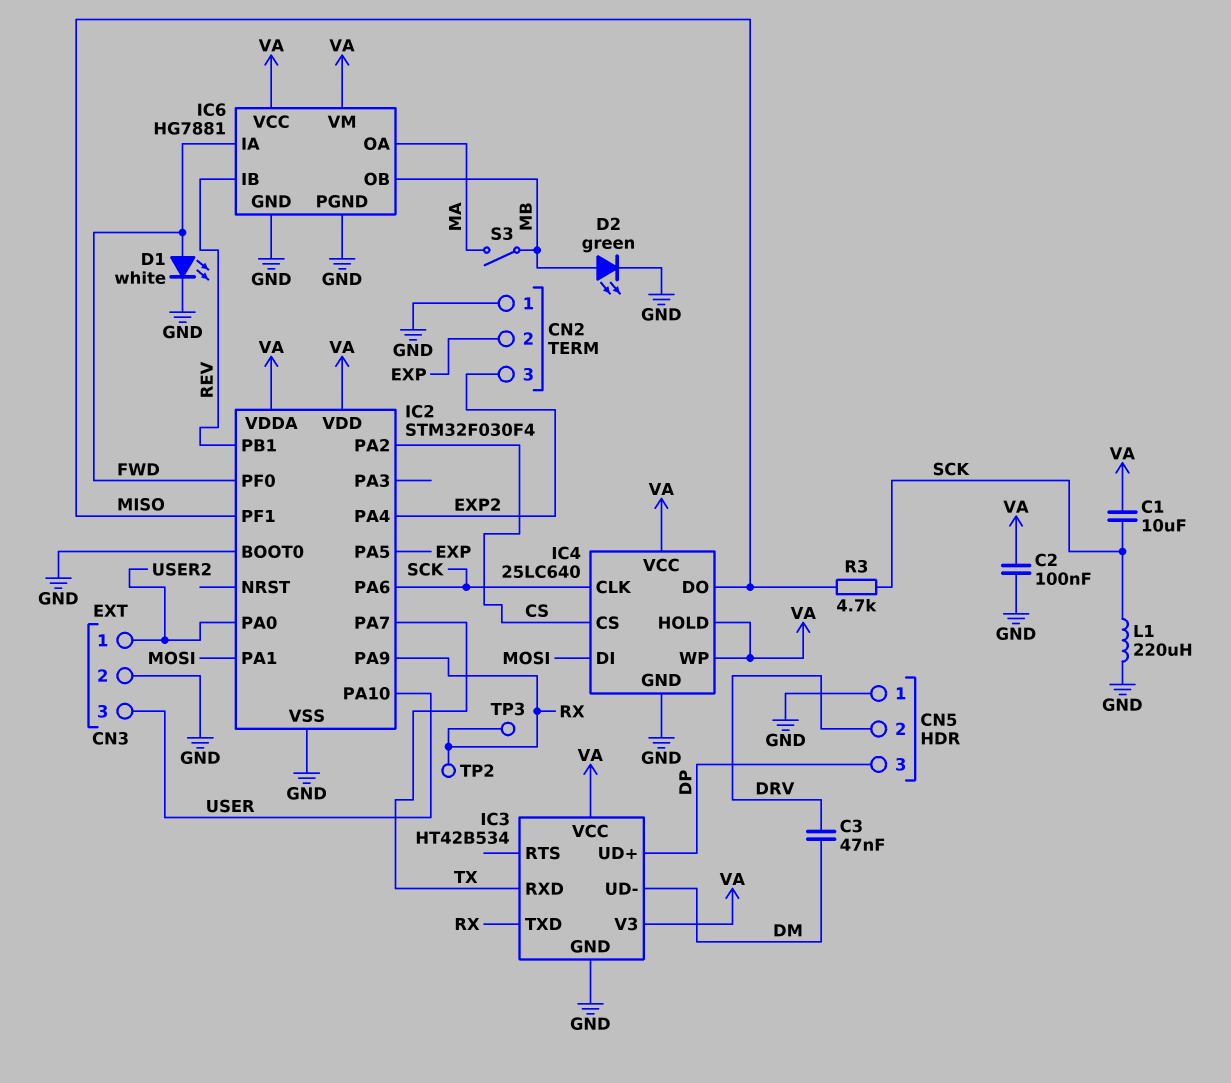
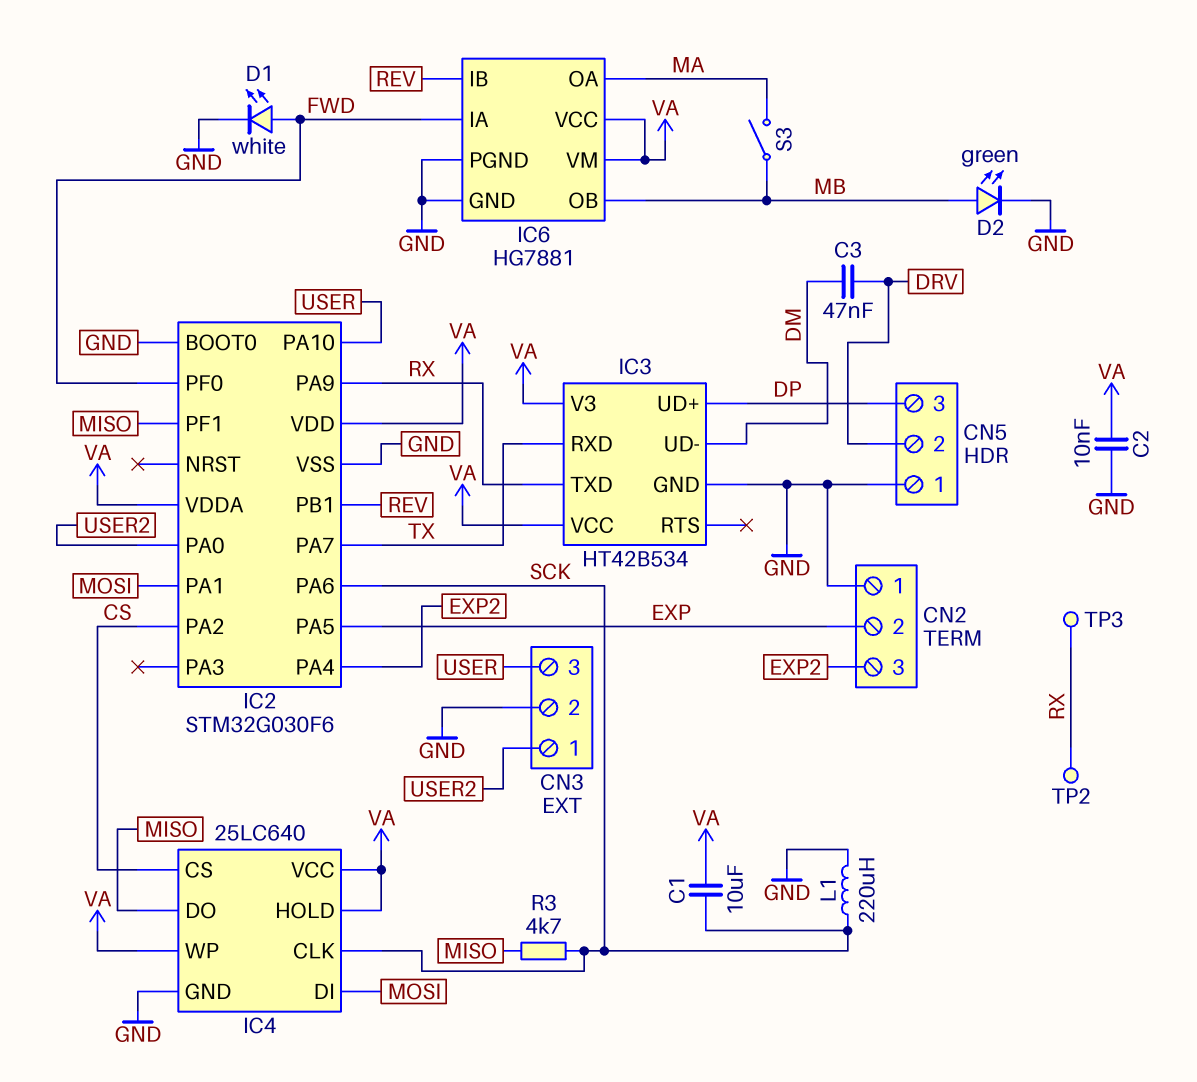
C2: 100nF (GND, VA) -> 10nF (GND, VA)
IC2: STM32F030F4 -> STM32G030F6

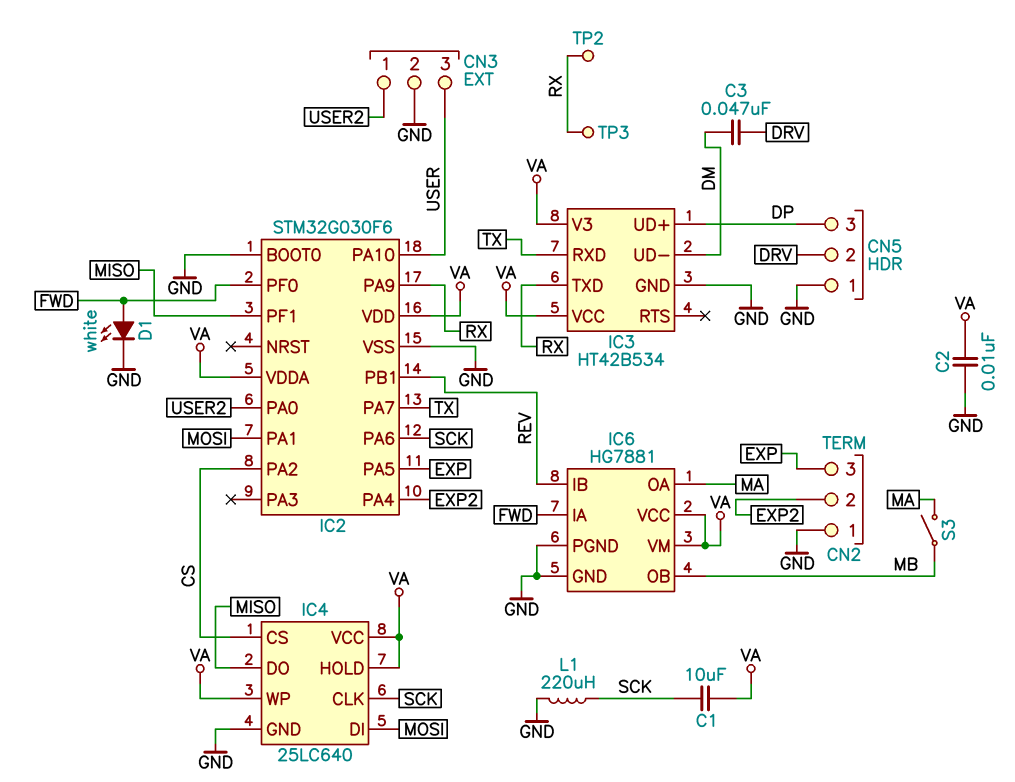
CN2 pin 2: EXP -> EXP2
CN2 pin 3: EXP2 -> EXP
D2: LED green (A MB, K GND) -> none
R3: 4.7k (MISO, SCK) -> none

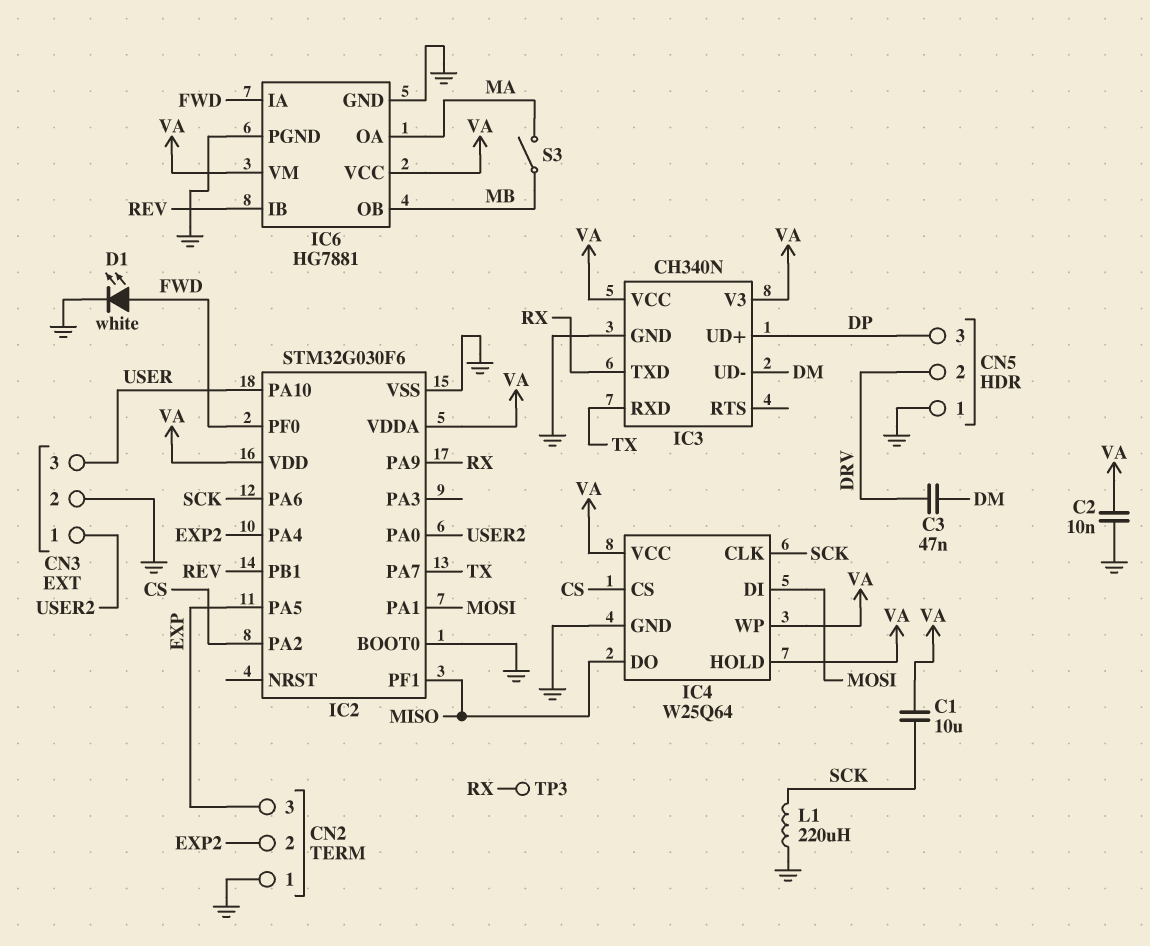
IC3: HT42B534 -> CH340N
IC4: 25LC640 -> W25Q64
TP2: test point (RX) -> none

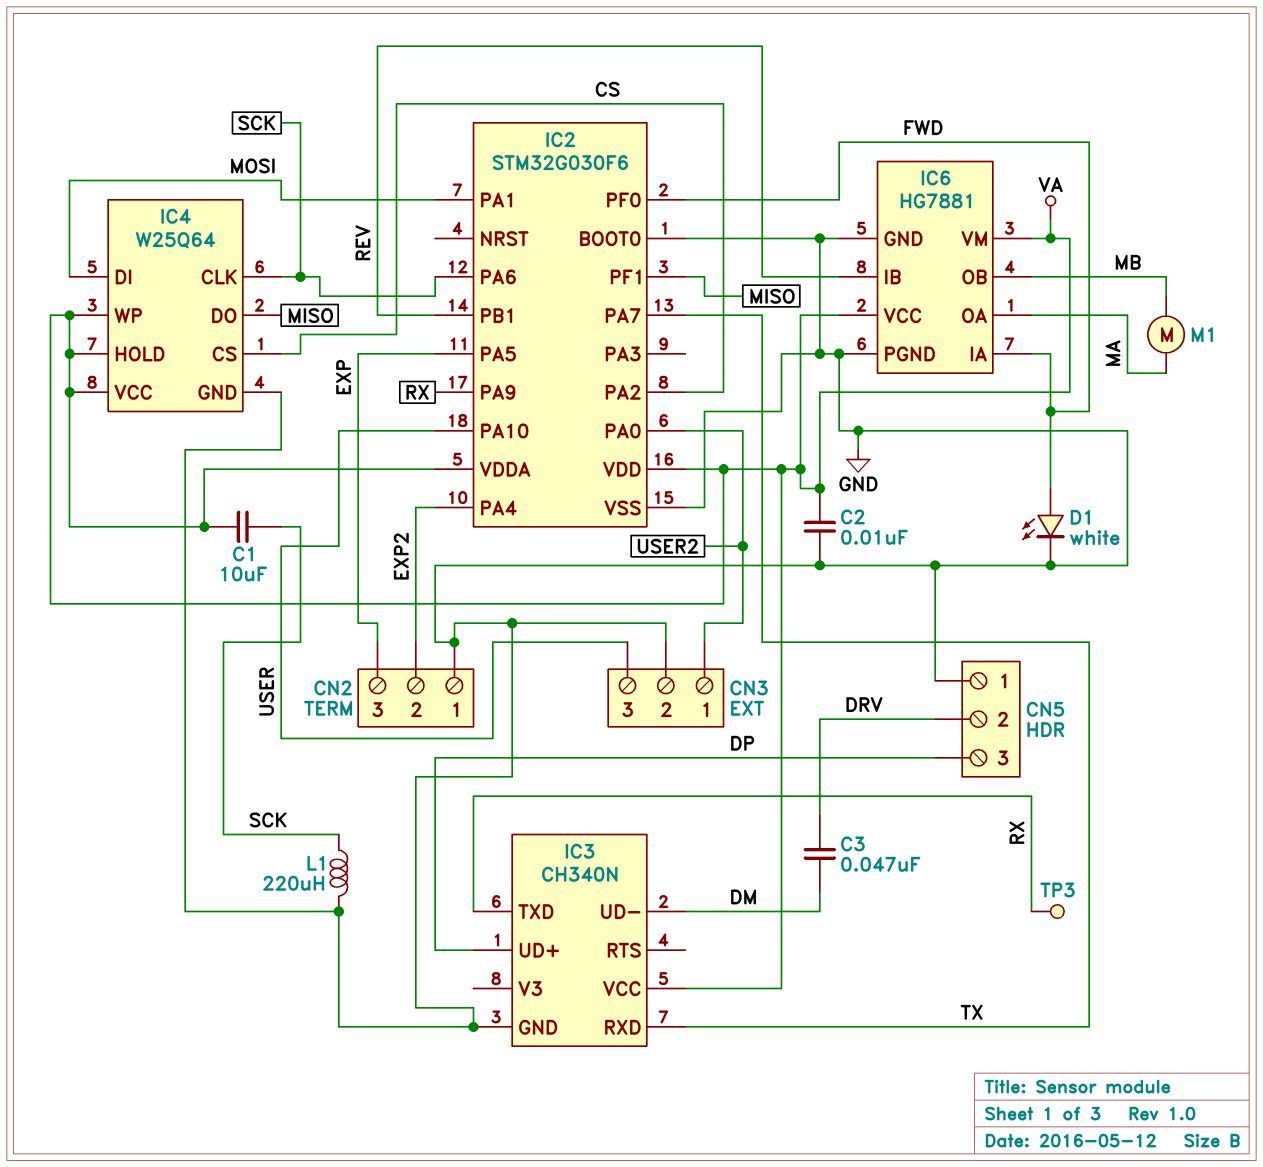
IC3 pin V3: VA -> none
M1: none -> motor (MA, MB)
S3: switch (MA, MB) -> none

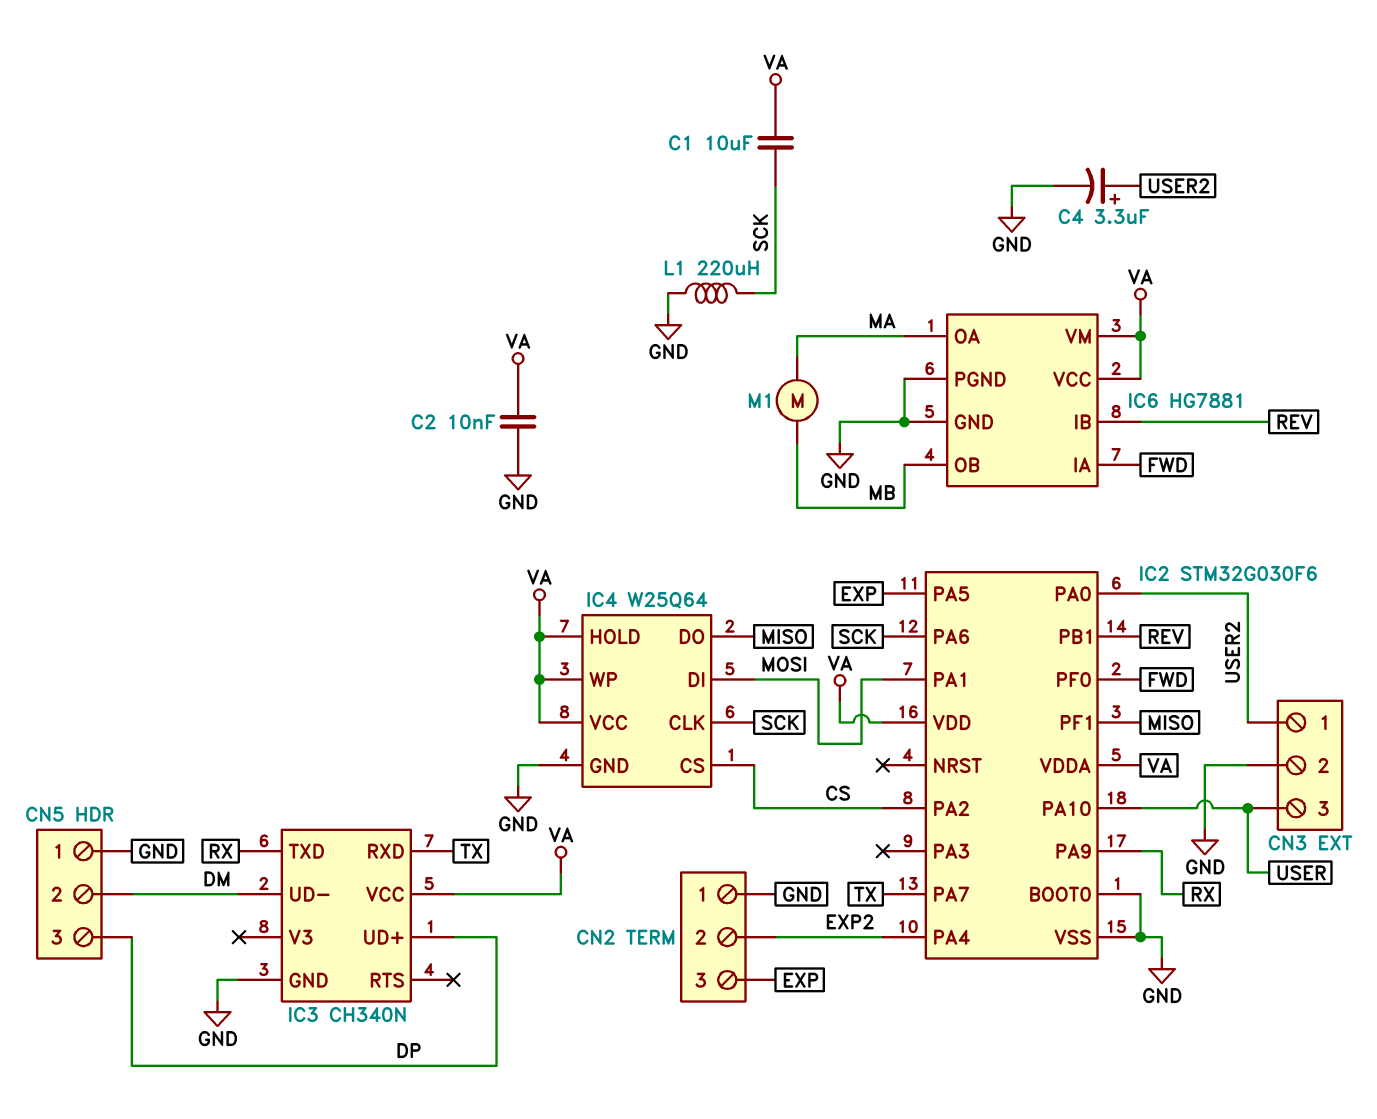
C3: 47nF (DM, DRV) -> none
C4: none -> 3.3uF (plus USER2, minus GND)
CN5 pin 2: DRV -> DM
D1: LED white (A FWD, K GND) -> none
TP3: test point (RX) -> none

